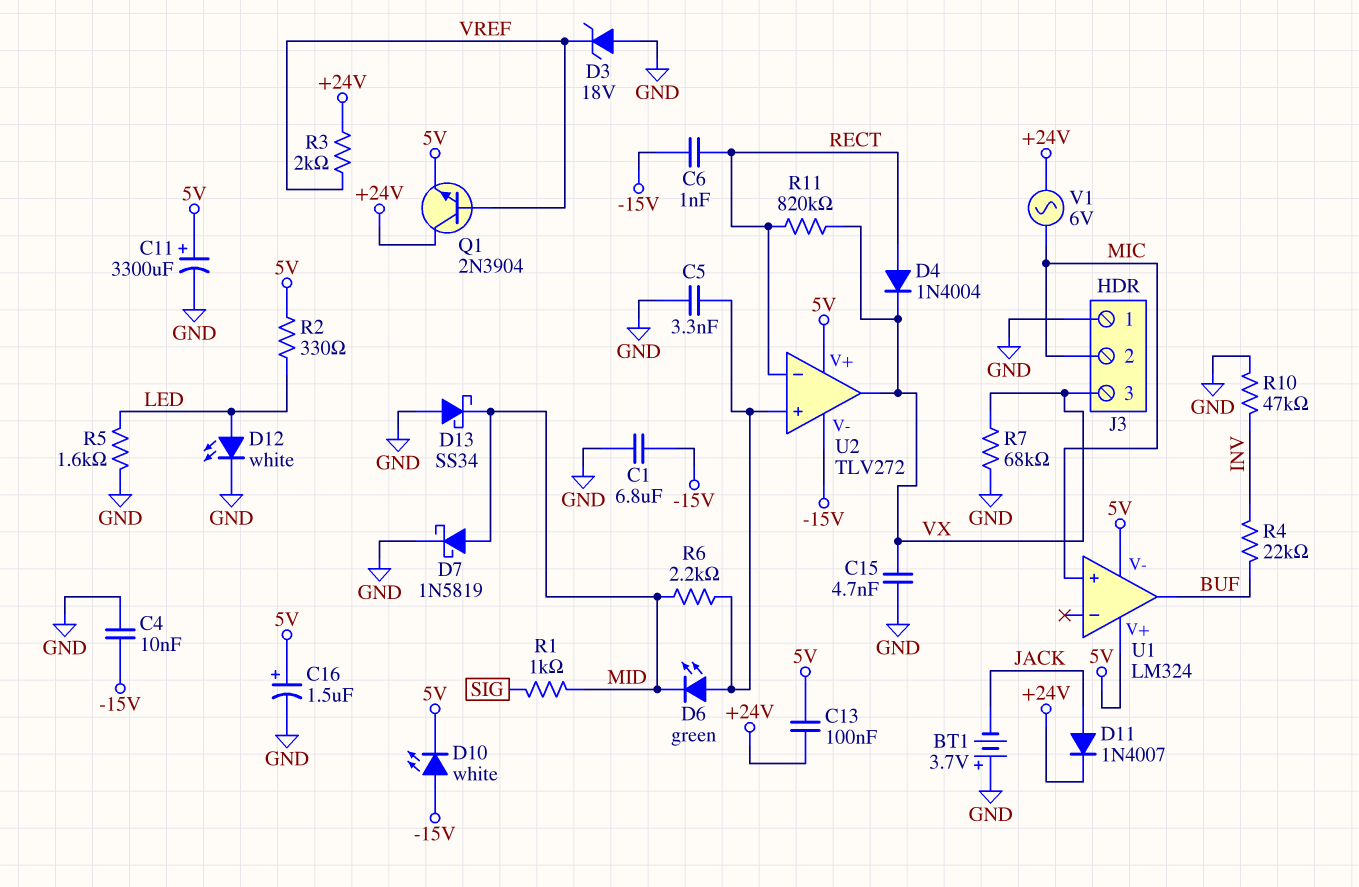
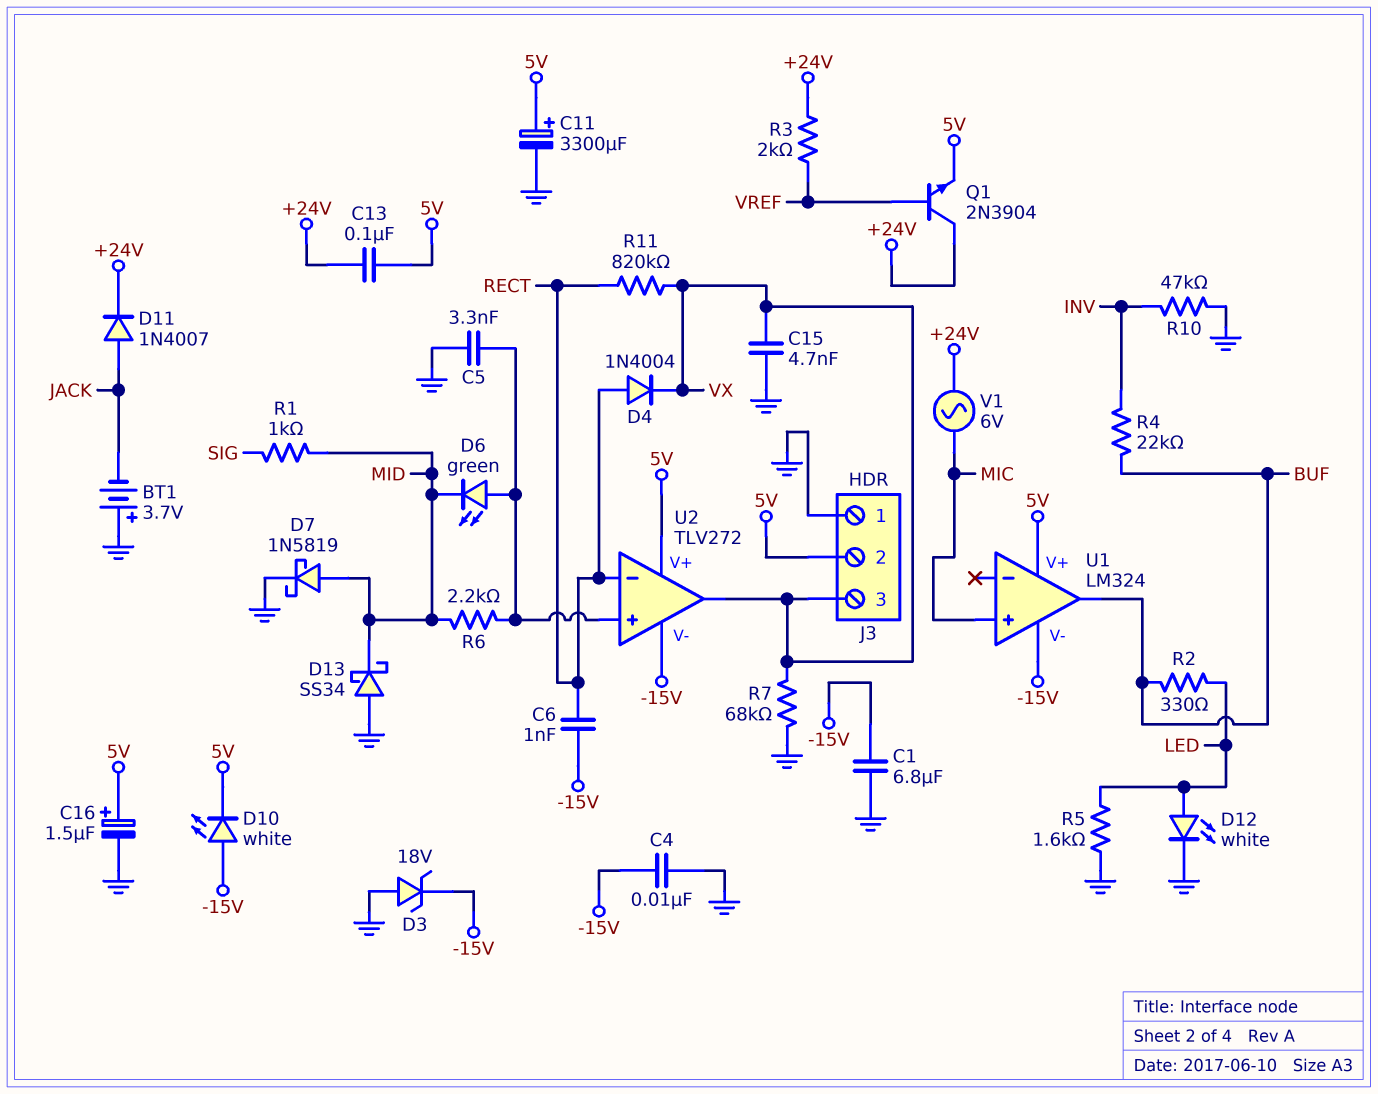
D3: zener 18V (A GND, K VREF) -> zener 18V (A GND, K -15V)
J3 pin 2: MIC -> 5V
R2: 330 (5V, LED) -> 330 (BUF, LED)
U1 pin V-: 5V -> -15V

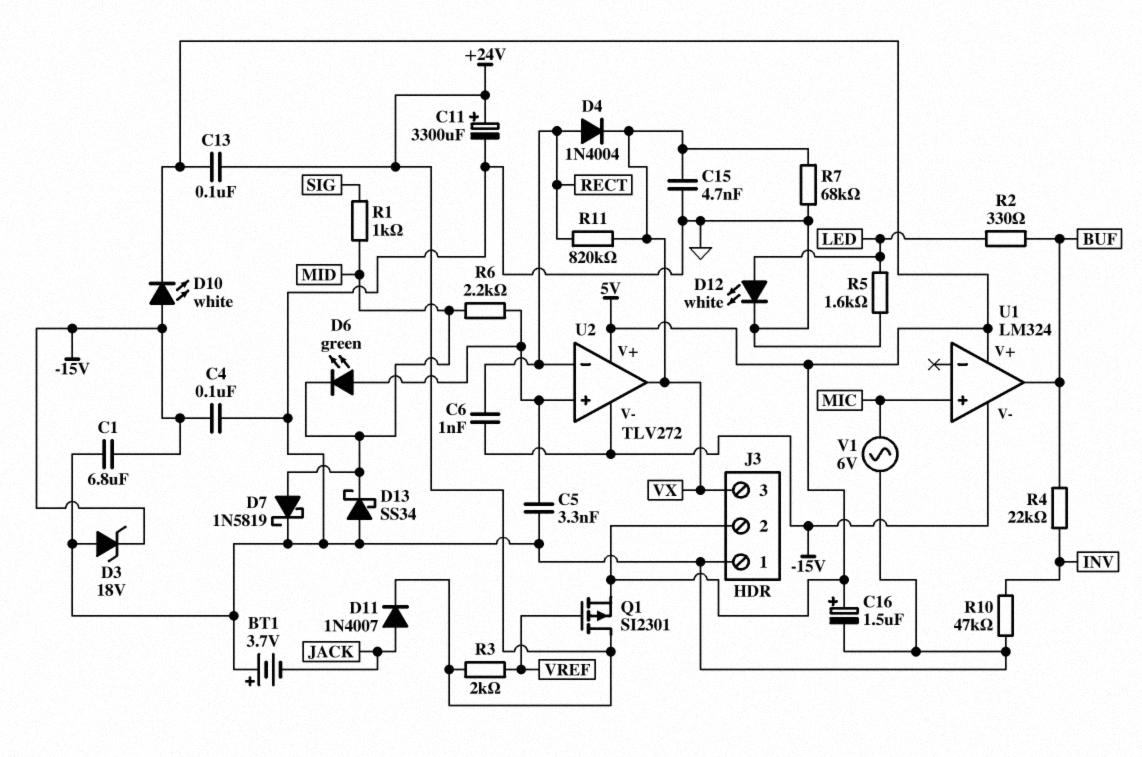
C4: 10nF (-15V, GND) -> 100nF (-15V, GND)
C11: 3300uF (plus 5V, minus GND) -> 3300uF (plus +24V, minus GND)
Q1: NPN 2N3904 (B VREF, C +24V, E 5V) -> PMOS SI2301 (G VREF, D +24V, S 5V)
V1: AC 6V (+24V, MIC) -> AC 6V (GND, MIC)

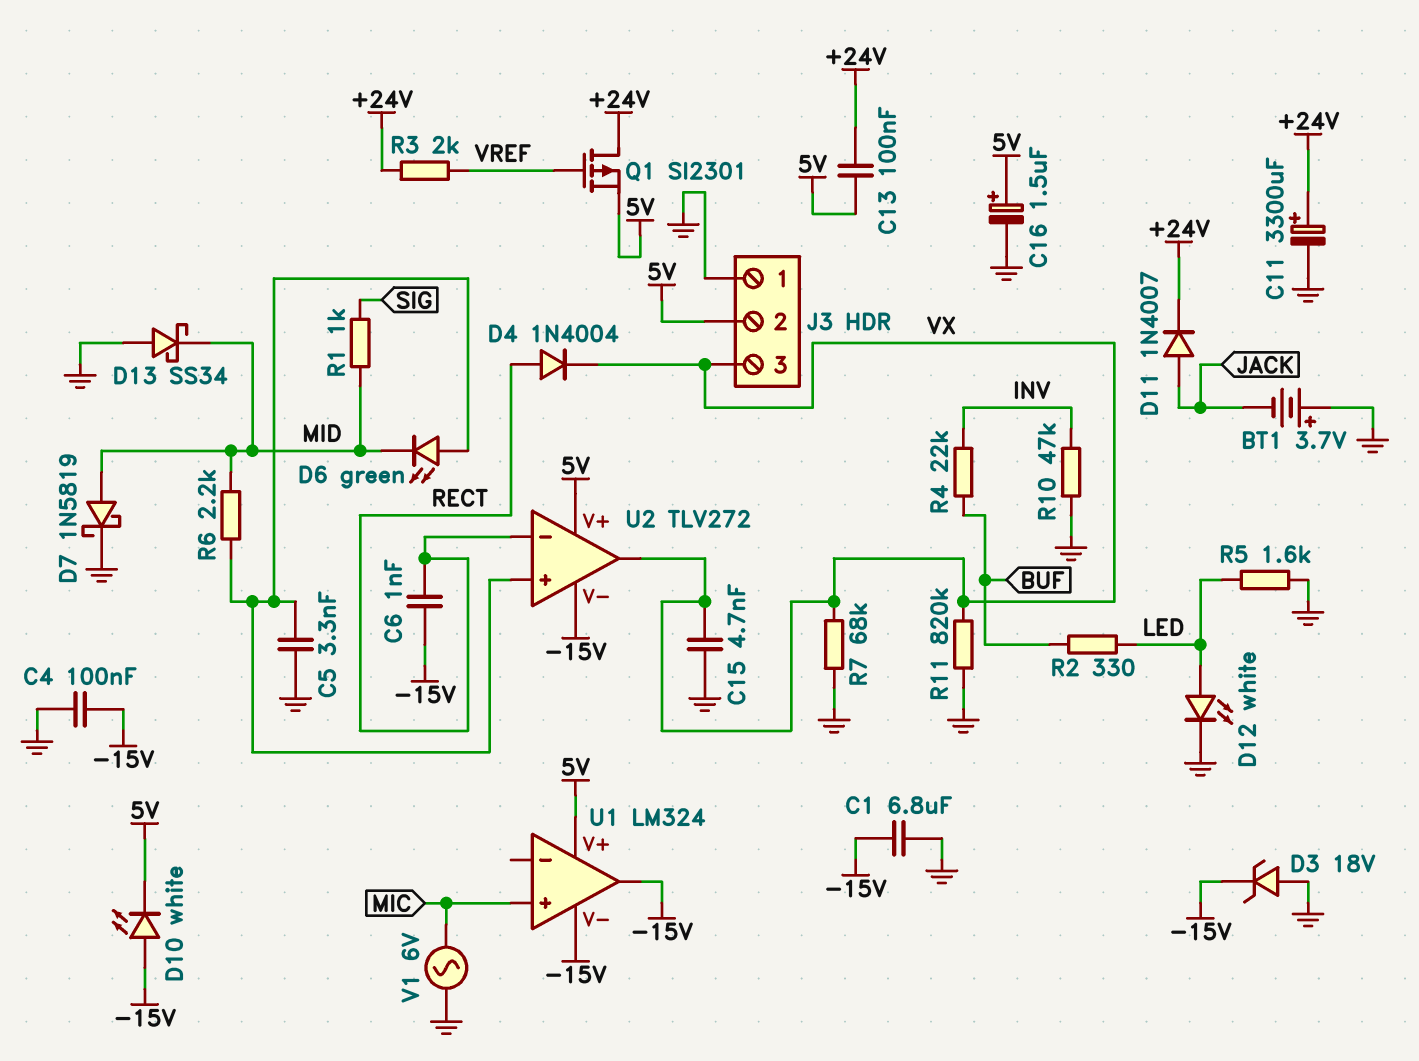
R11: 820k (RECT, VX) -> 820k (GND, VX)
U1 pin out: BUF -> -15V

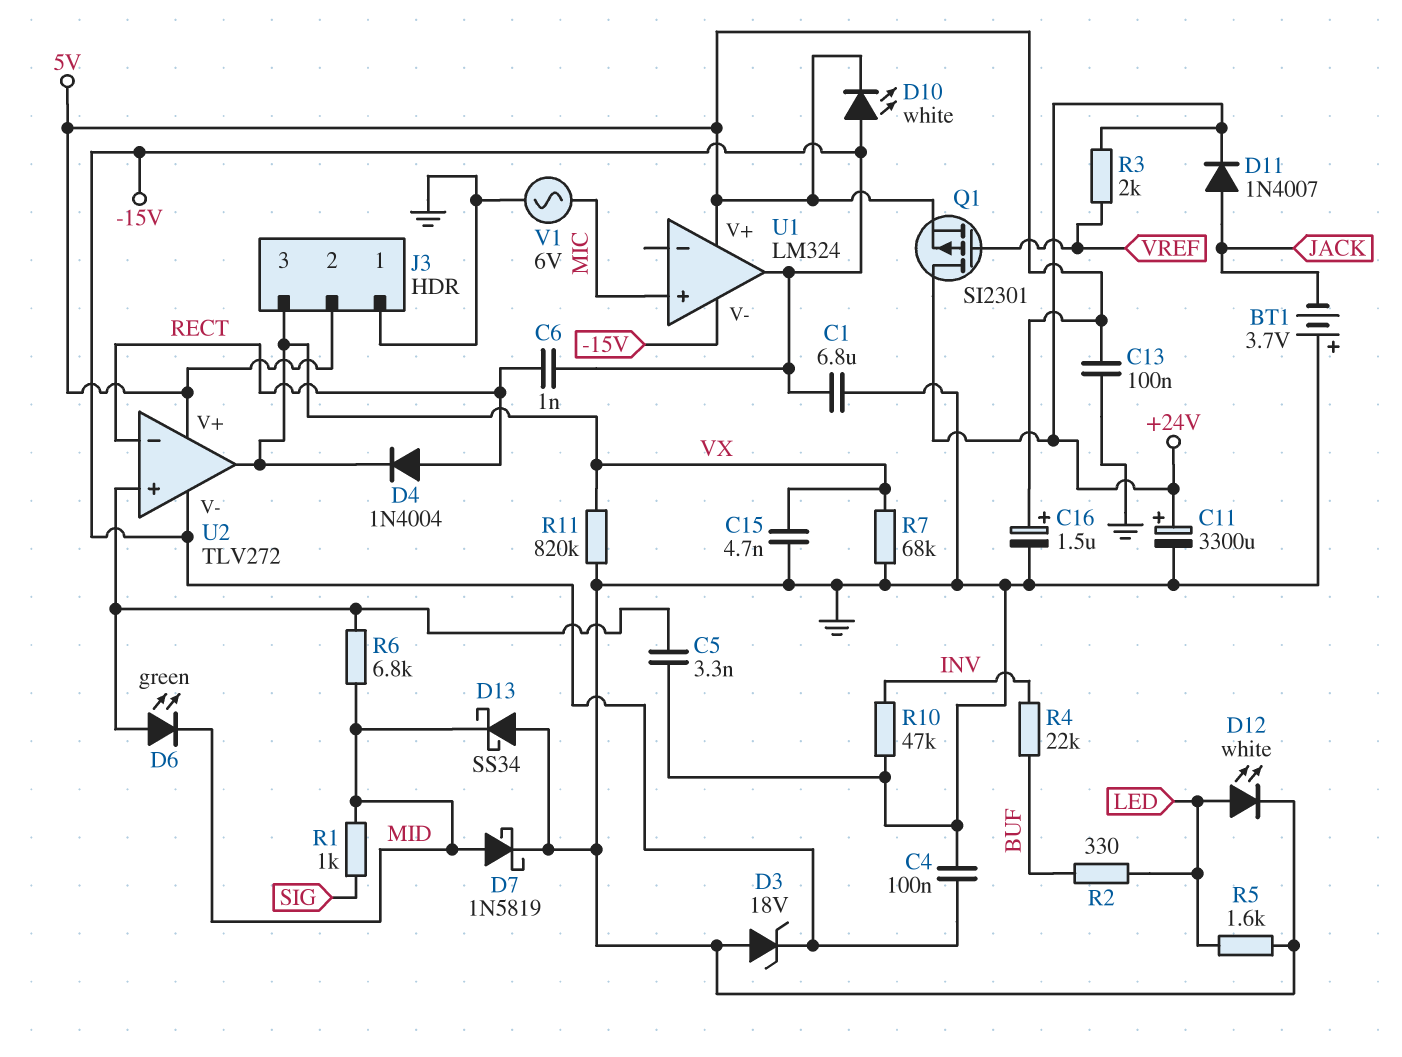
C13: 100nF (+24V, 5V) -> 100nF (5V, GND)
R6: 2.2k (MID, U2/in+) -> 6.8k (MID, U2/in+)

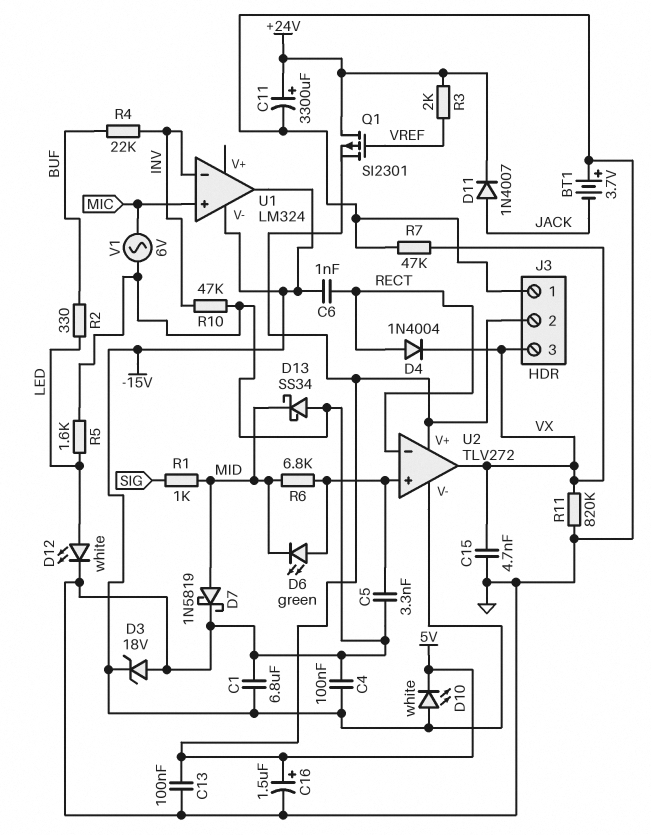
R7: 68k (GND, VX) -> 47k (GND, VX)
U1 pin V+: 5V -> none
U1 pin in-: none -> INV

